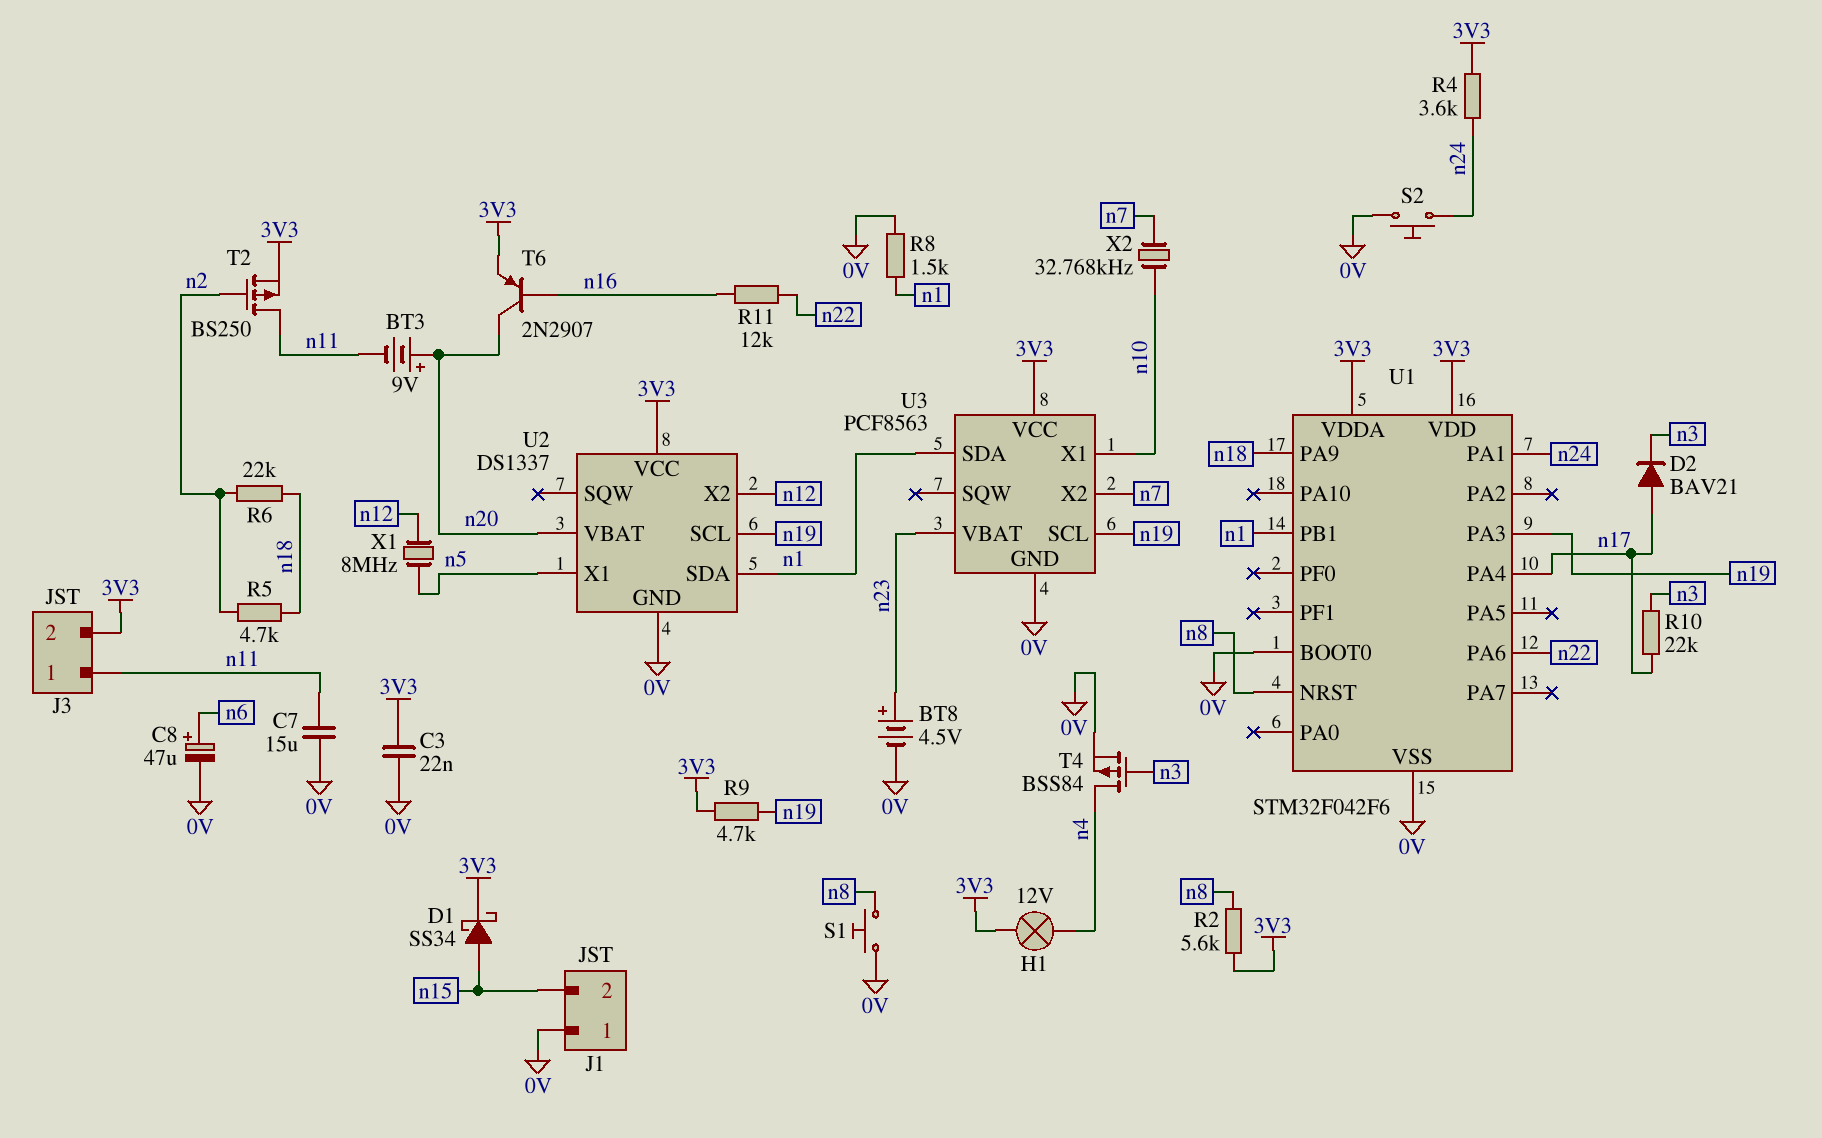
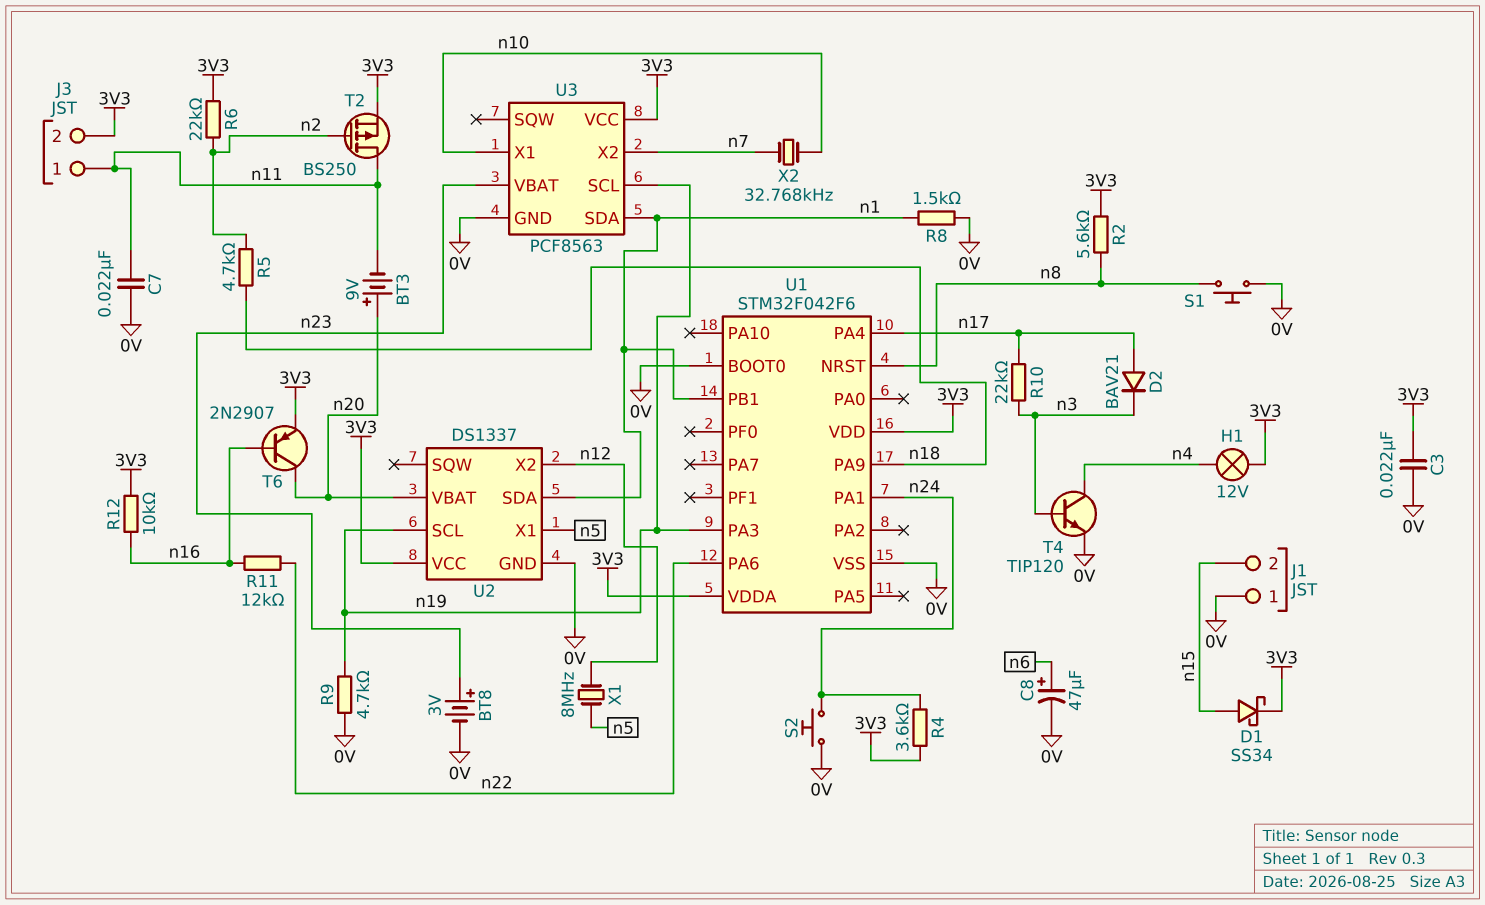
BT8: 4.5V (plus n23, minus 0V) -> 3V (plus n23, minus 0V)
C7: 15uF (0V, n11) -> 22nF (0V, n11)
R6: 22k (n2, n18) -> 22k (3V3, n2)
R9: 4.7k (3V3, n19) -> 4.7k (0V, n19)
R12: none -> 10k (3V3, n16)
T4: PMOS BSS84 (G n3, D n4, S 0V) -> NPN TIP120 (B n3, C n4, E 0V)

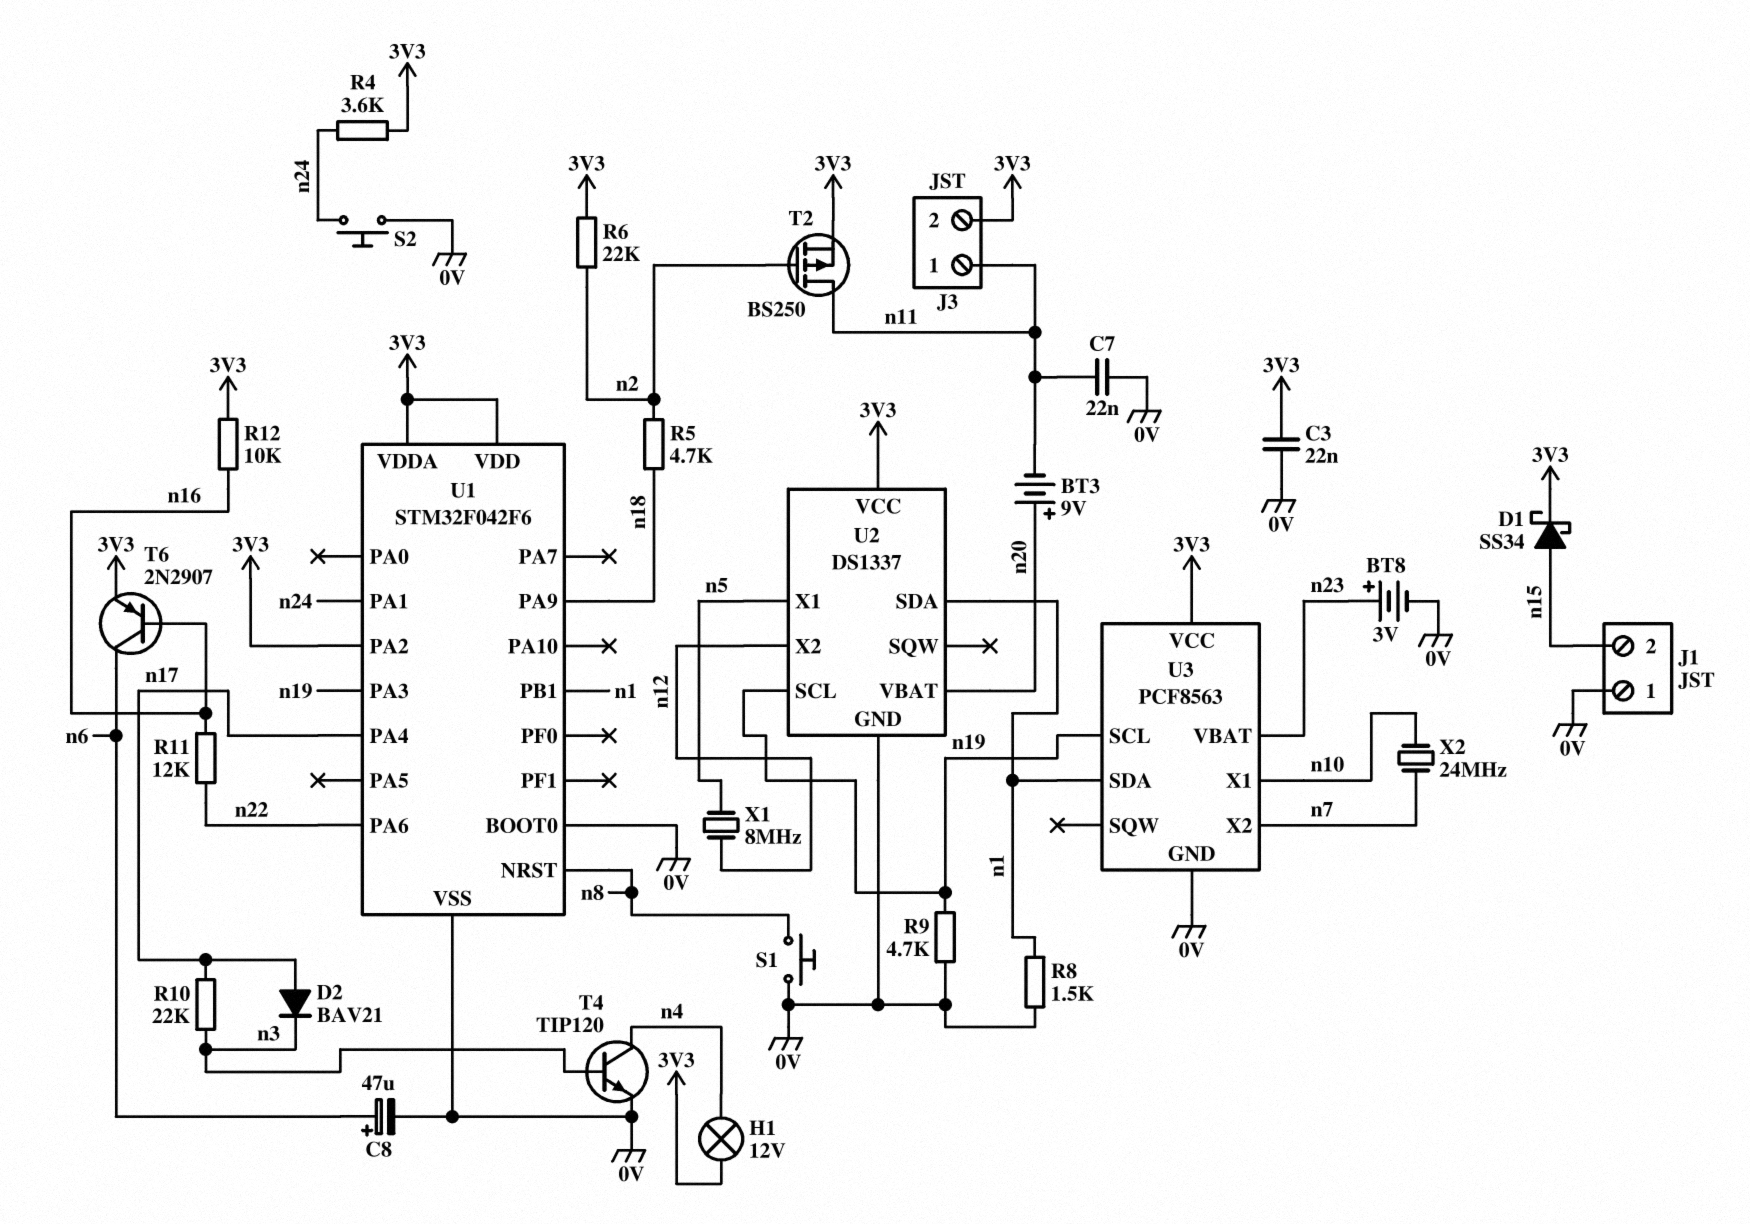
R2: 5.6k (3V3, n8) -> none
T6: PNP 2N2907 (B n16, C n20, E 3V3) -> PNP 2N2907 (B n16, C n6, E 3V3)
U1 pin PA2: none -> 3V3
X2: 32.768kHz (n7, n10) -> 24MHz (n7, n10)

